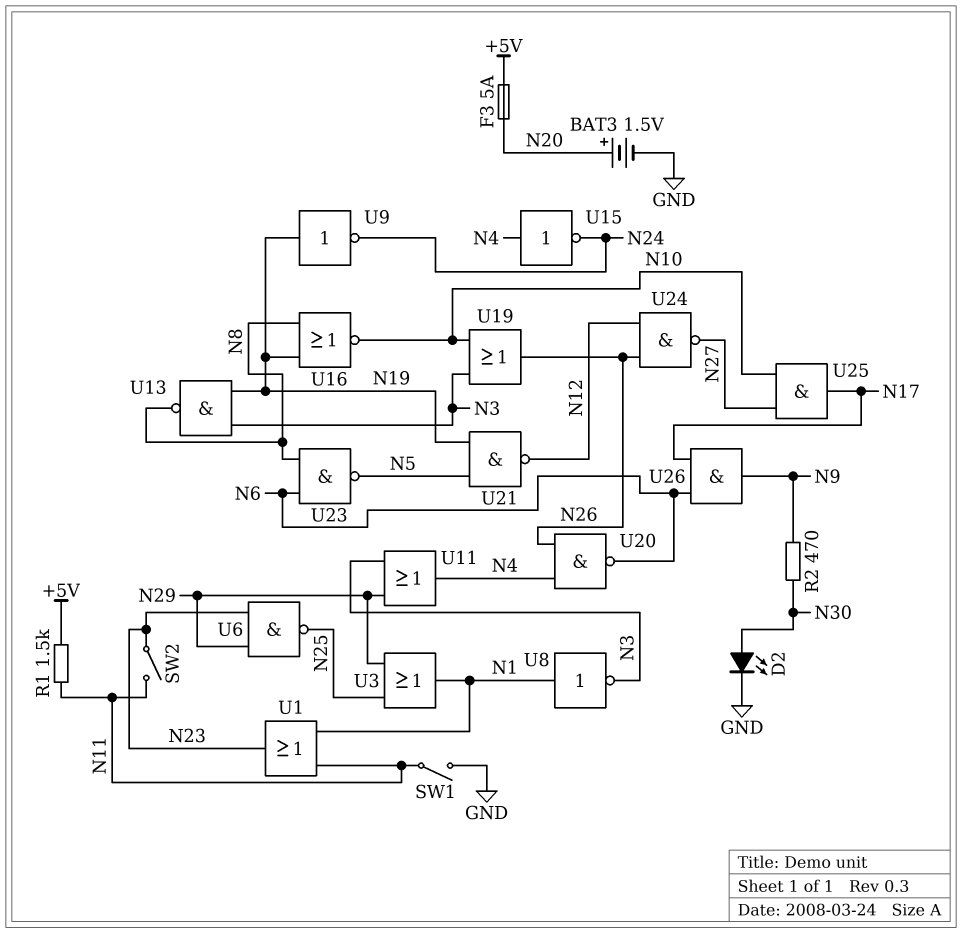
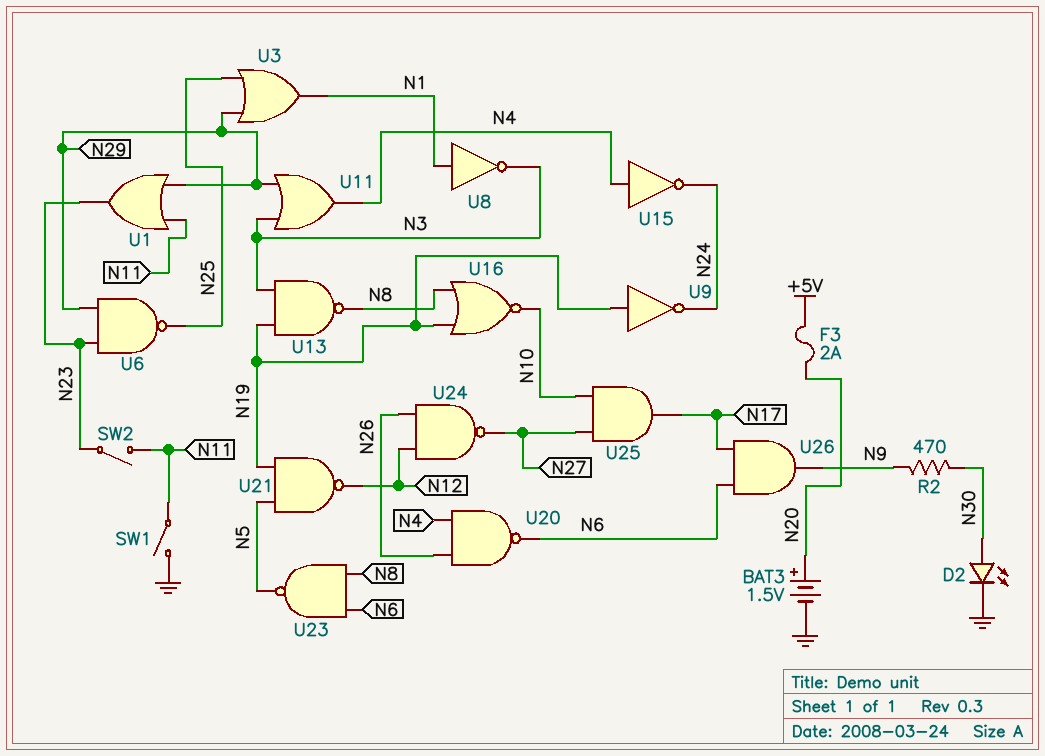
F3: 5A (+5V, N20) -> 2A (+5V, N20)
R1: 1.5k (+5V, N11) -> none
U1: OR (in N1, in N11, out N23) -> OR (in N11, in N29, out N23)
U19: OR (in N3, in N10, out N26) -> none

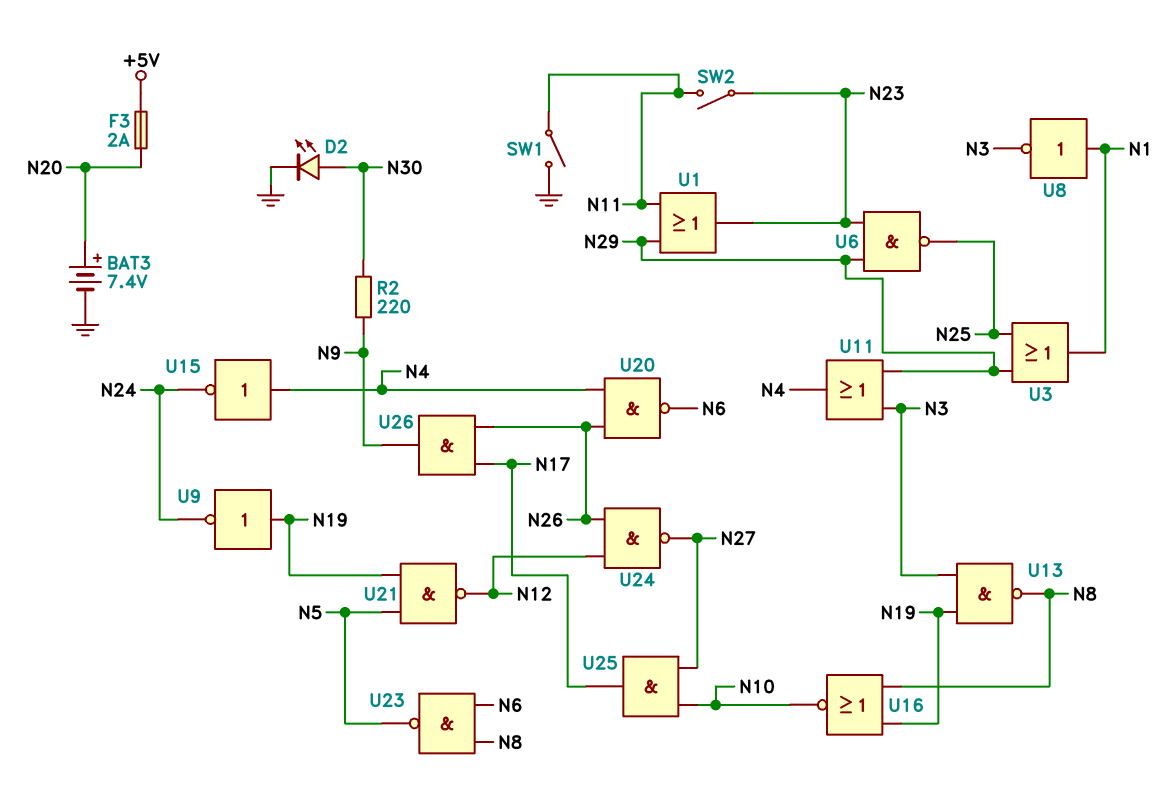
BAT3: 1.5V (plus N20, minus GND) -> 7.4V (plus N20, minus GND)
R2: 470 (N9, N30) -> 220 (N9, N30)
U26: AND (in N6, in N17, out N9) -> AND (in N17, in N26, out N9)

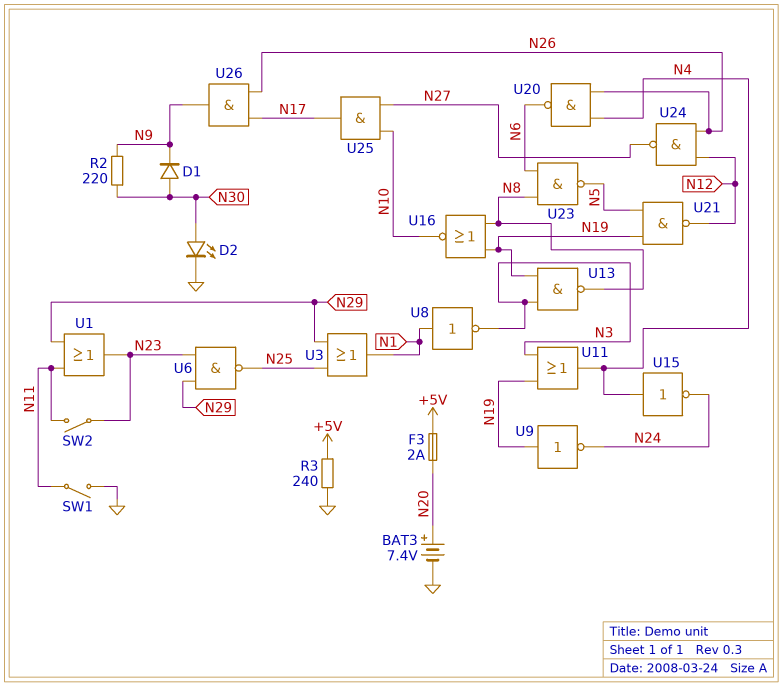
D1: none -> diode (A N30, K N9)
R3: none -> 240 (+5V, GND)
U11: OR (in N3, in N29, out N4) -> OR (in N3, in N19, out N4)

